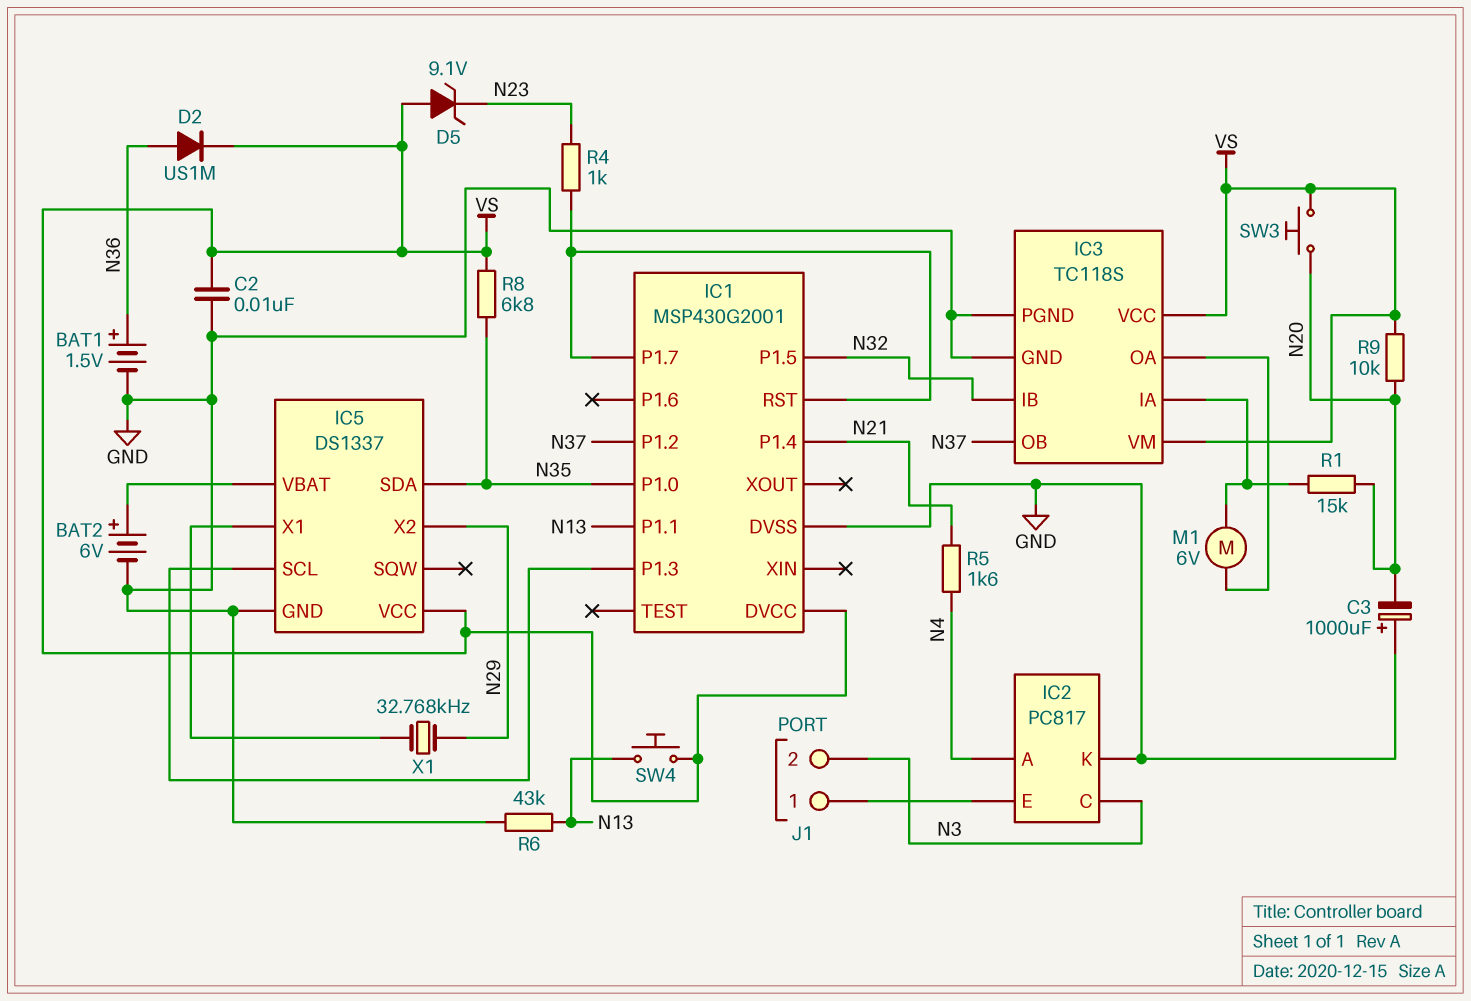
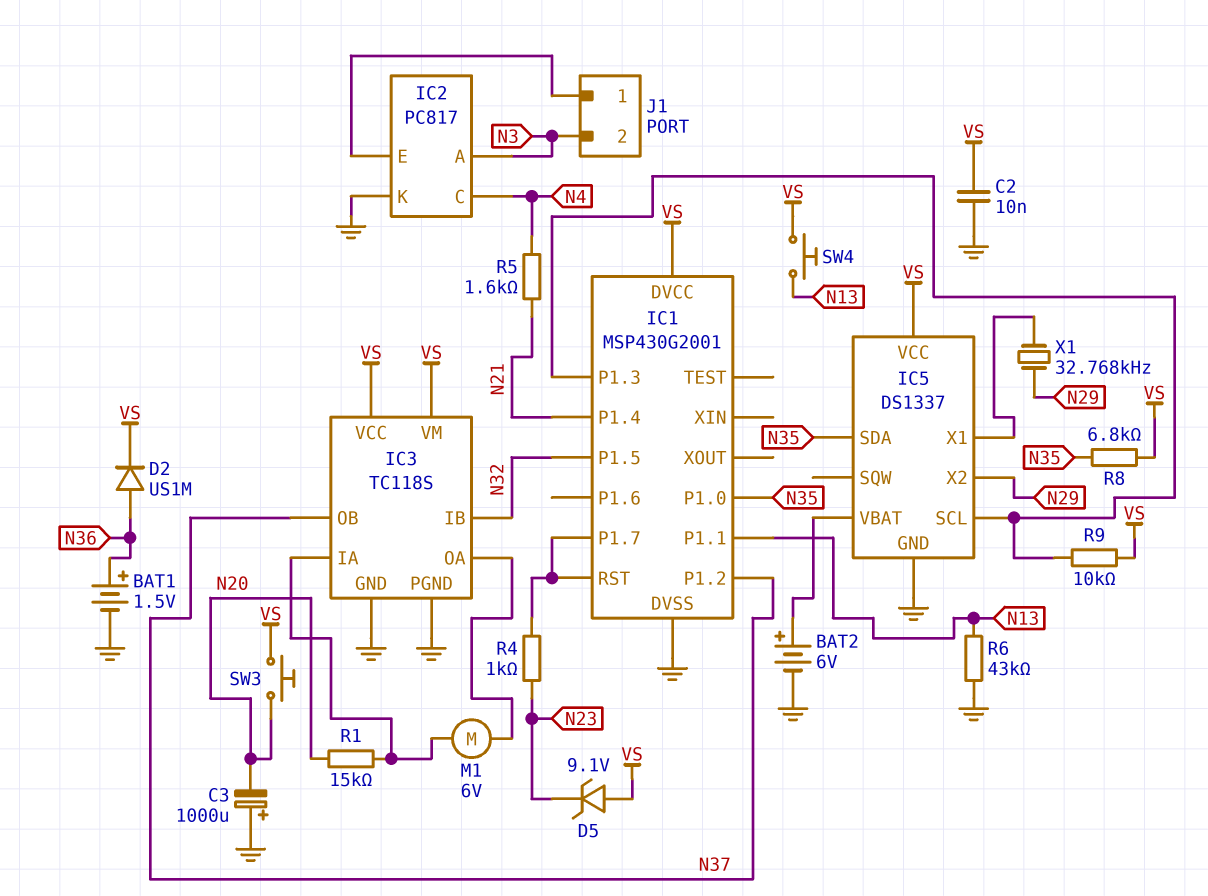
IC2 pin A: N4 -> N3
IC2 pin C: N3 -> N4
R9: 10k (N20, VS) -> 10k (IC1/P1.3, VS)

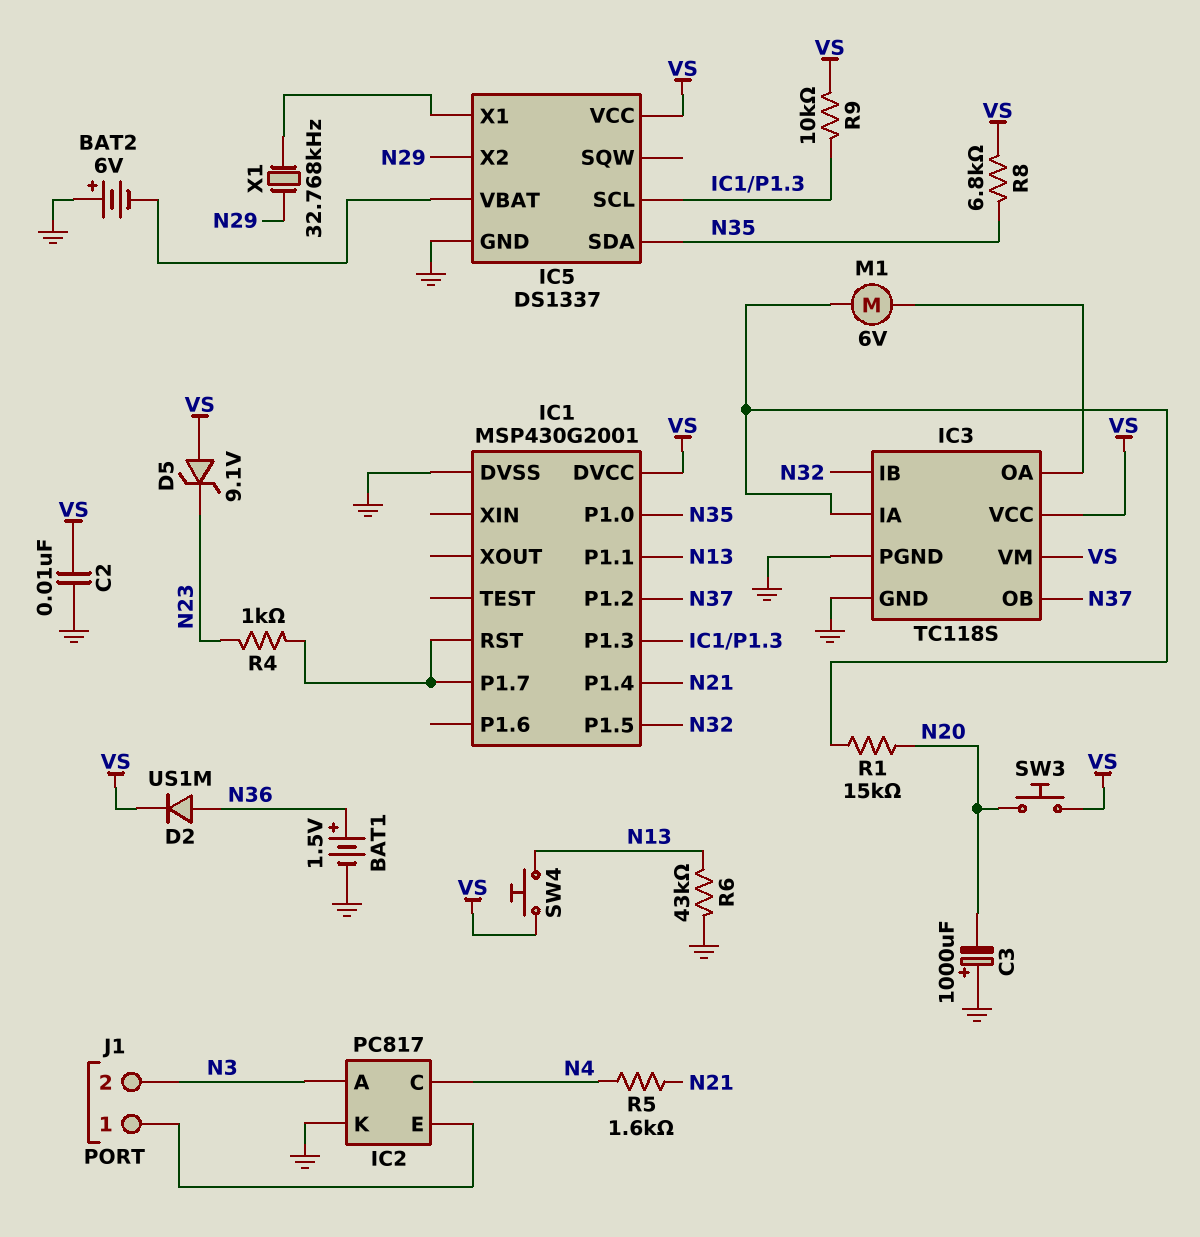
BAT2: 6V (plus IC5/VBAT, minus GND) -> 6V (plus GND, minus IC5/VBAT)

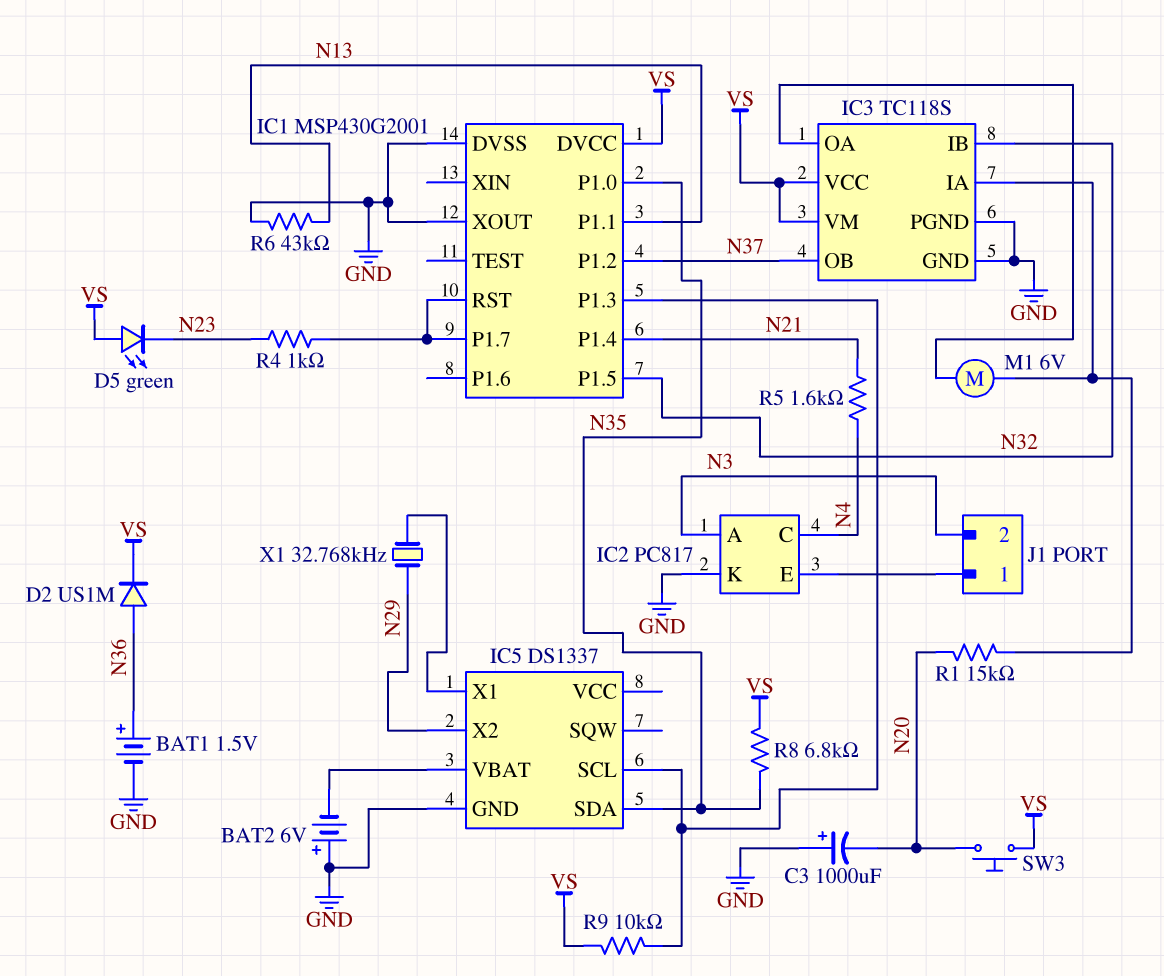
C2: 10nF (GND, VS) -> none
D5: zener 9.1V (A VS, K N23) -> LED green (A VS, K N23)
IC1 pin XOUT: none -> GND
IC5 pin VCC: VS -> none
SW4: button (N13, VS) -> none

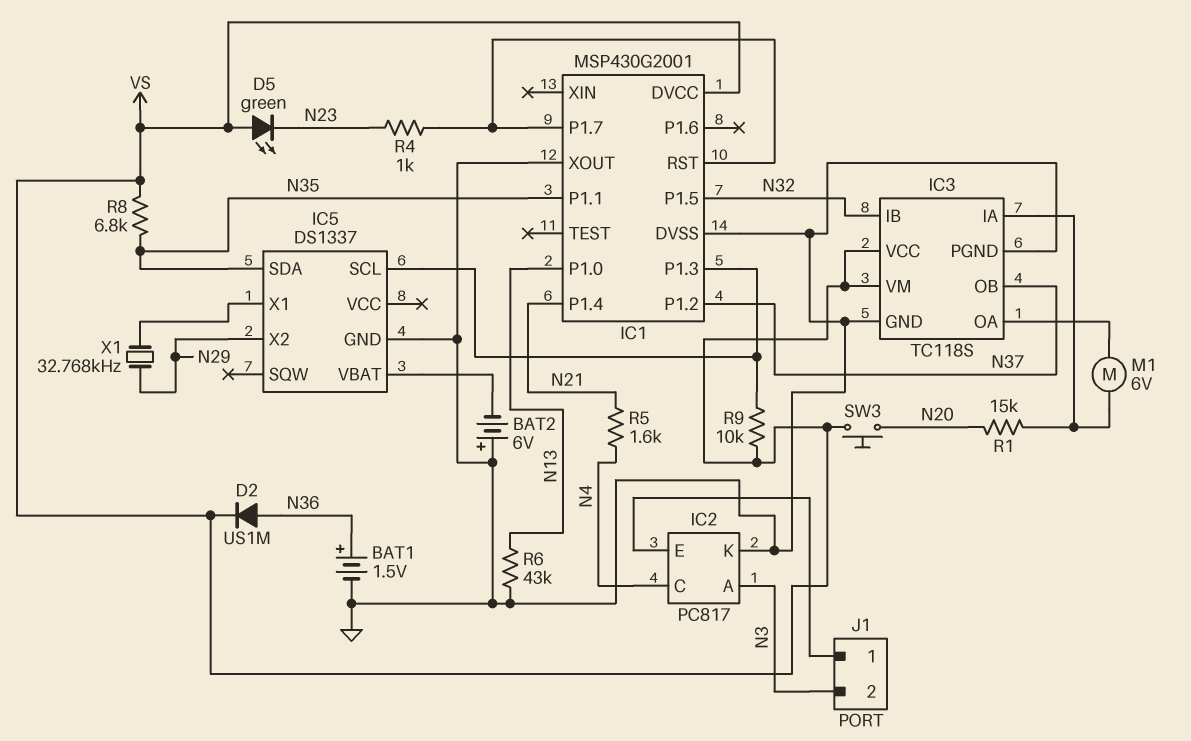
C3: 1000uF (plus GND, minus N20) -> none
IC1 pin P1.0: N35 -> N13
IC1 pin P1.1: N13 -> N35

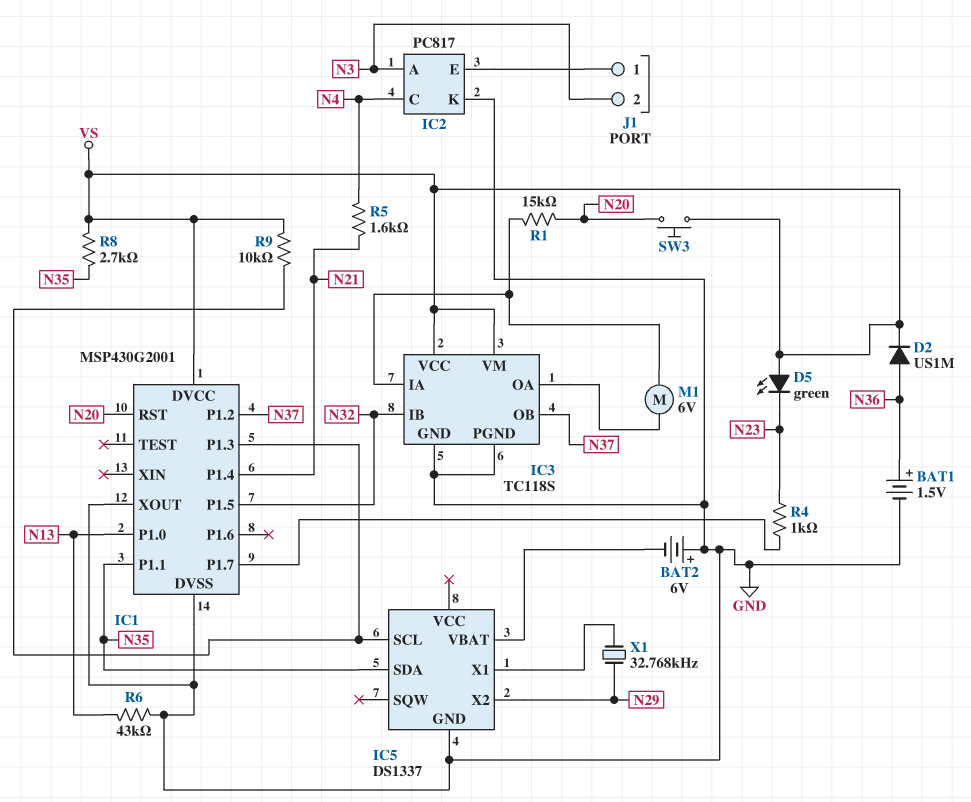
IC1 pin RST: IC1/P1.7 -> N20
R8: 6.8k (N35, VS) -> 2.7k (N35, VS)

